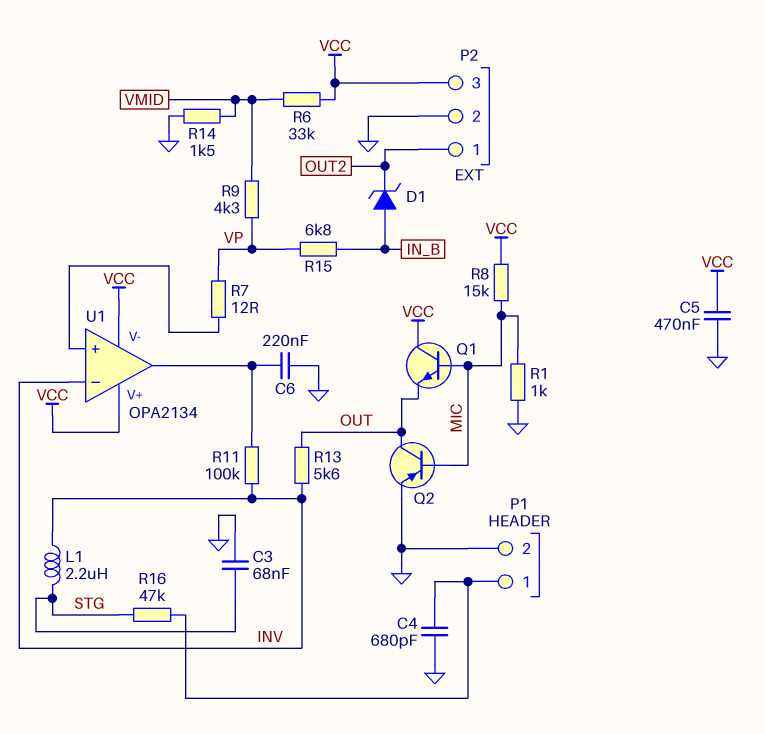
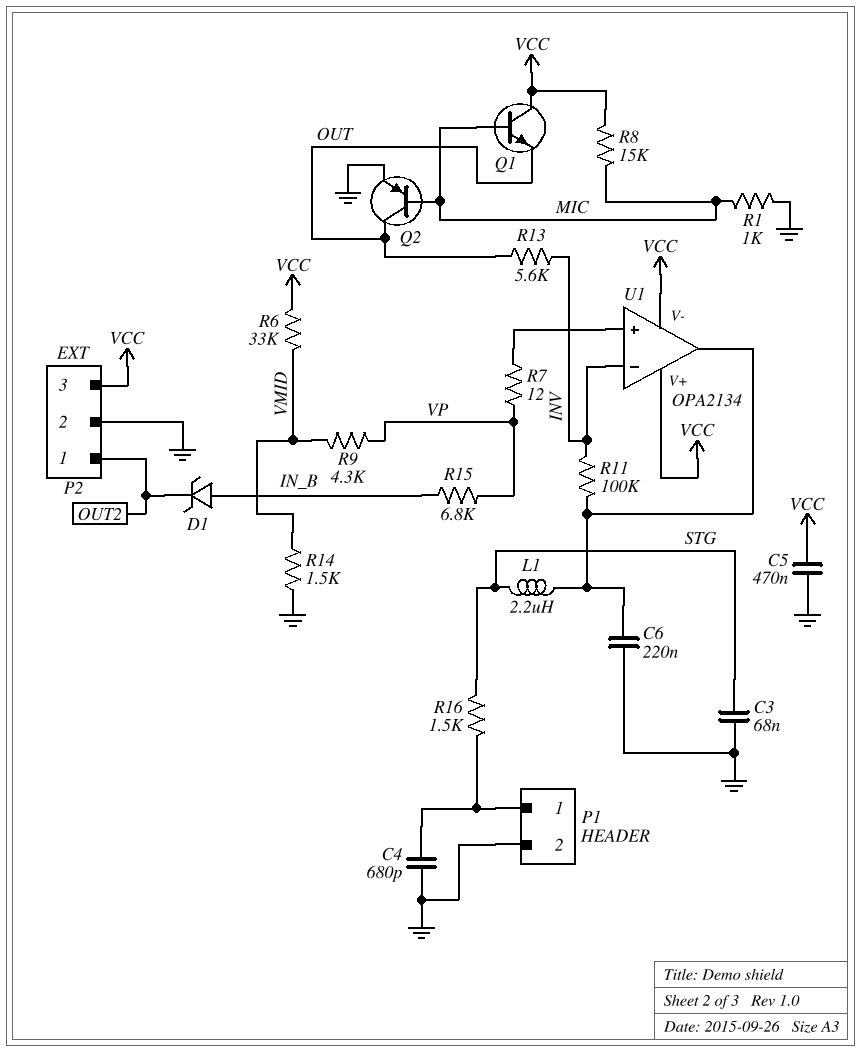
L1: 2.2uH (INV, STG) -> 2.2uH (STG, U1/out)
R16: 47k (P1/1, STG) -> 1.5k (P1/1, STG)

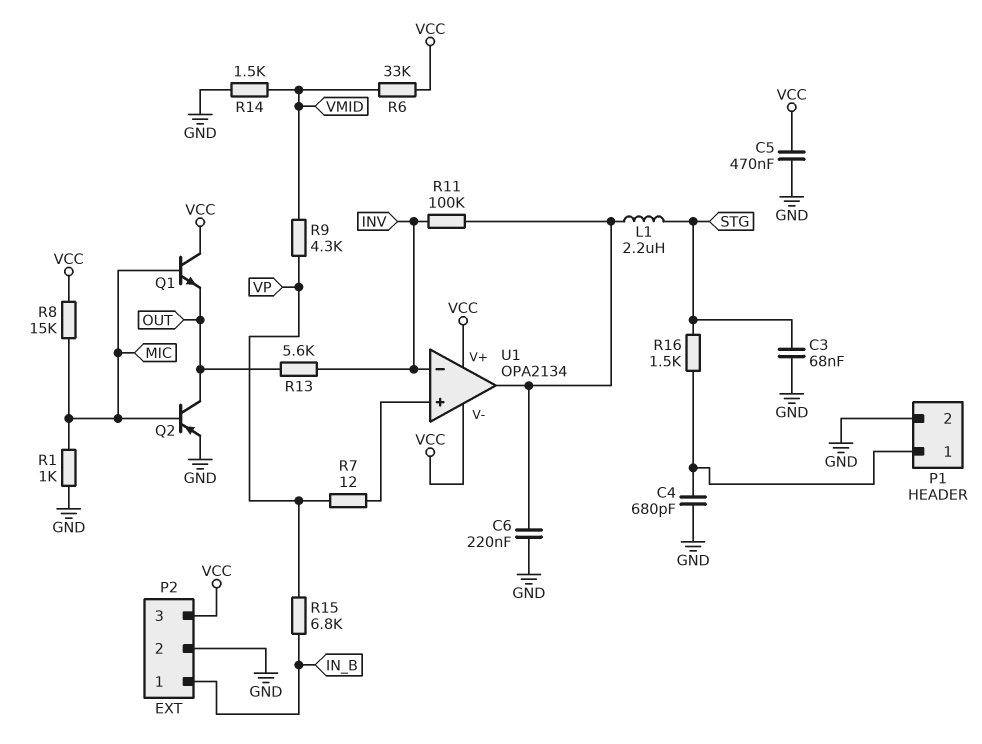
D1: zener (A IN_B, K OUT2) -> none
P2 pin 1: OUT2 -> IN_B

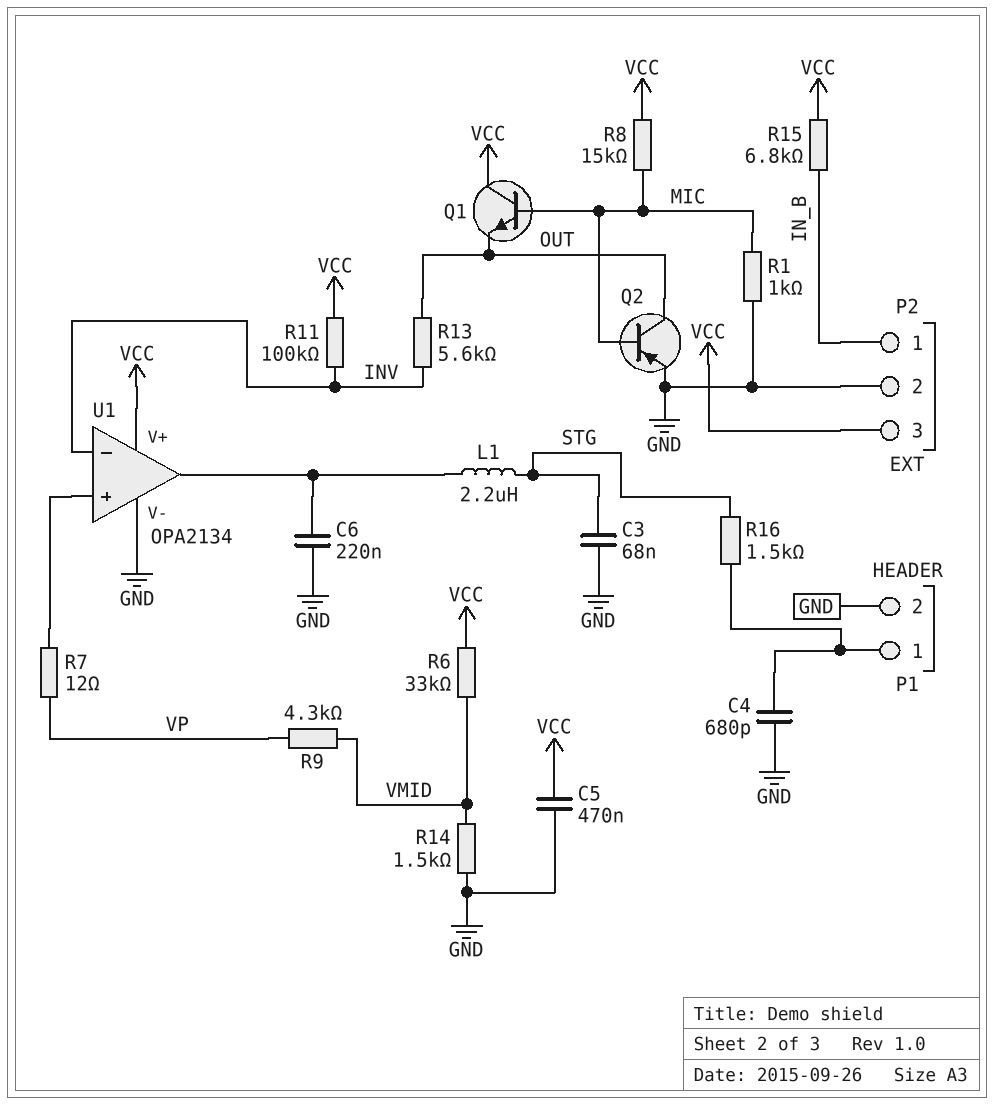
R11: 100k (INV, U1/out) -> 100k (INV, VCC)
R15: 6.8k (IN_B, VP) -> 6.8k (IN_B, VCC)
U1 pin V-: VCC -> GND

